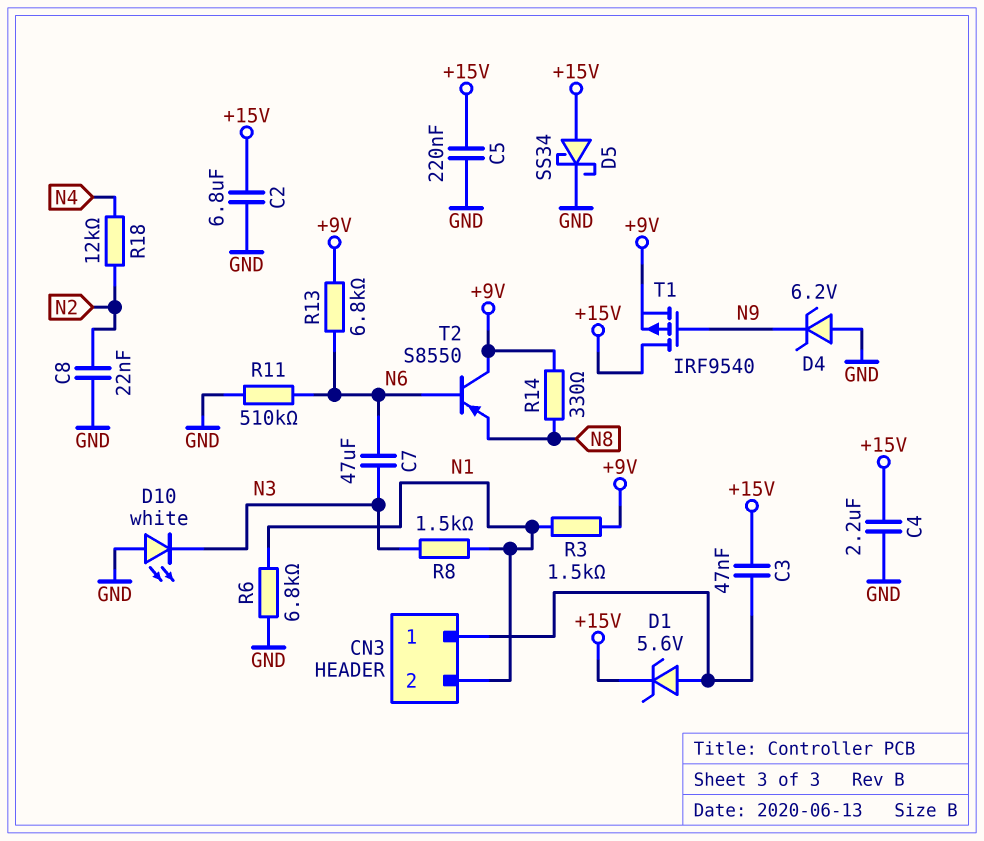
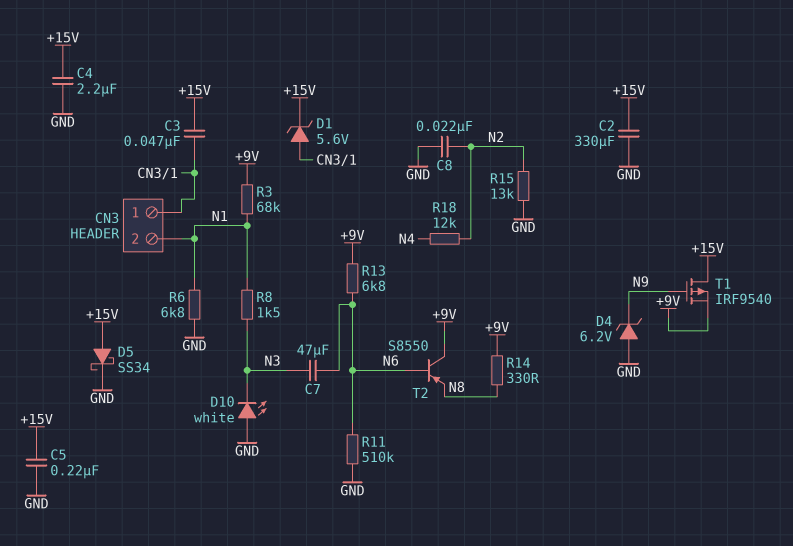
C2: 6.8uF (+15V, GND) -> 330uF (+15V, GND)
R3: 1.5k (+9V, N1) -> 68k (+9V, N1)
R15: none -> 13k (GND, N2)

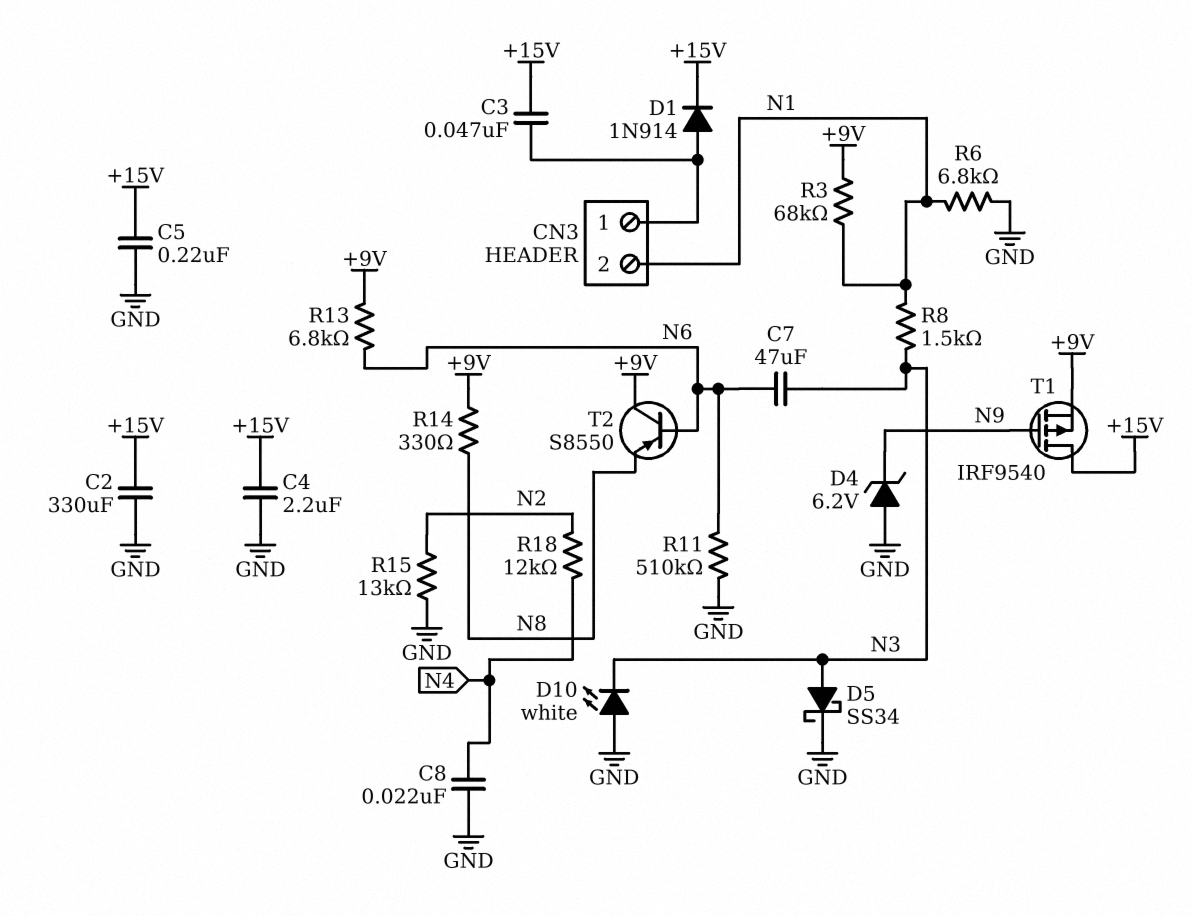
C8: 22nF (GND, N2) -> 22nF (GND, N4)
D1: zener 5.6V (A CN3/1, K +15V) -> diode 1N914 (A CN3/1, K +15V)
D5: schottky SS34 (A +15V, K GND) -> schottky SS34 (A N3, K GND)

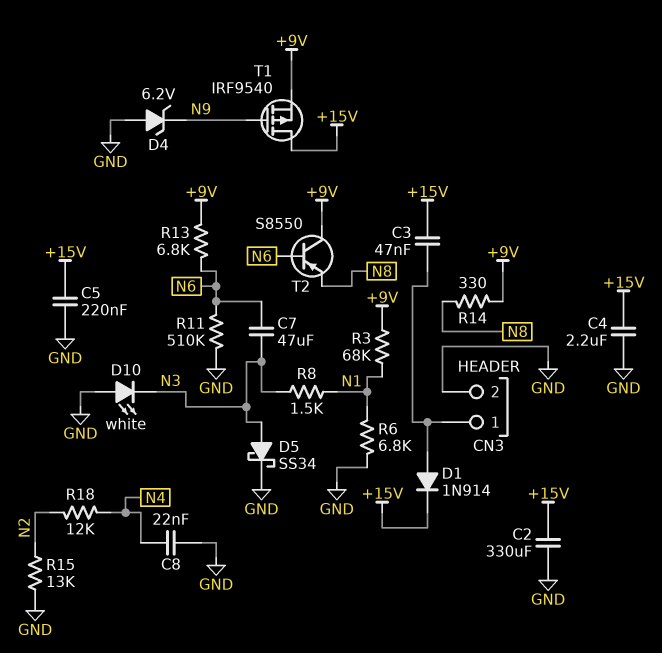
CN3 pin 2: N1 -> GND

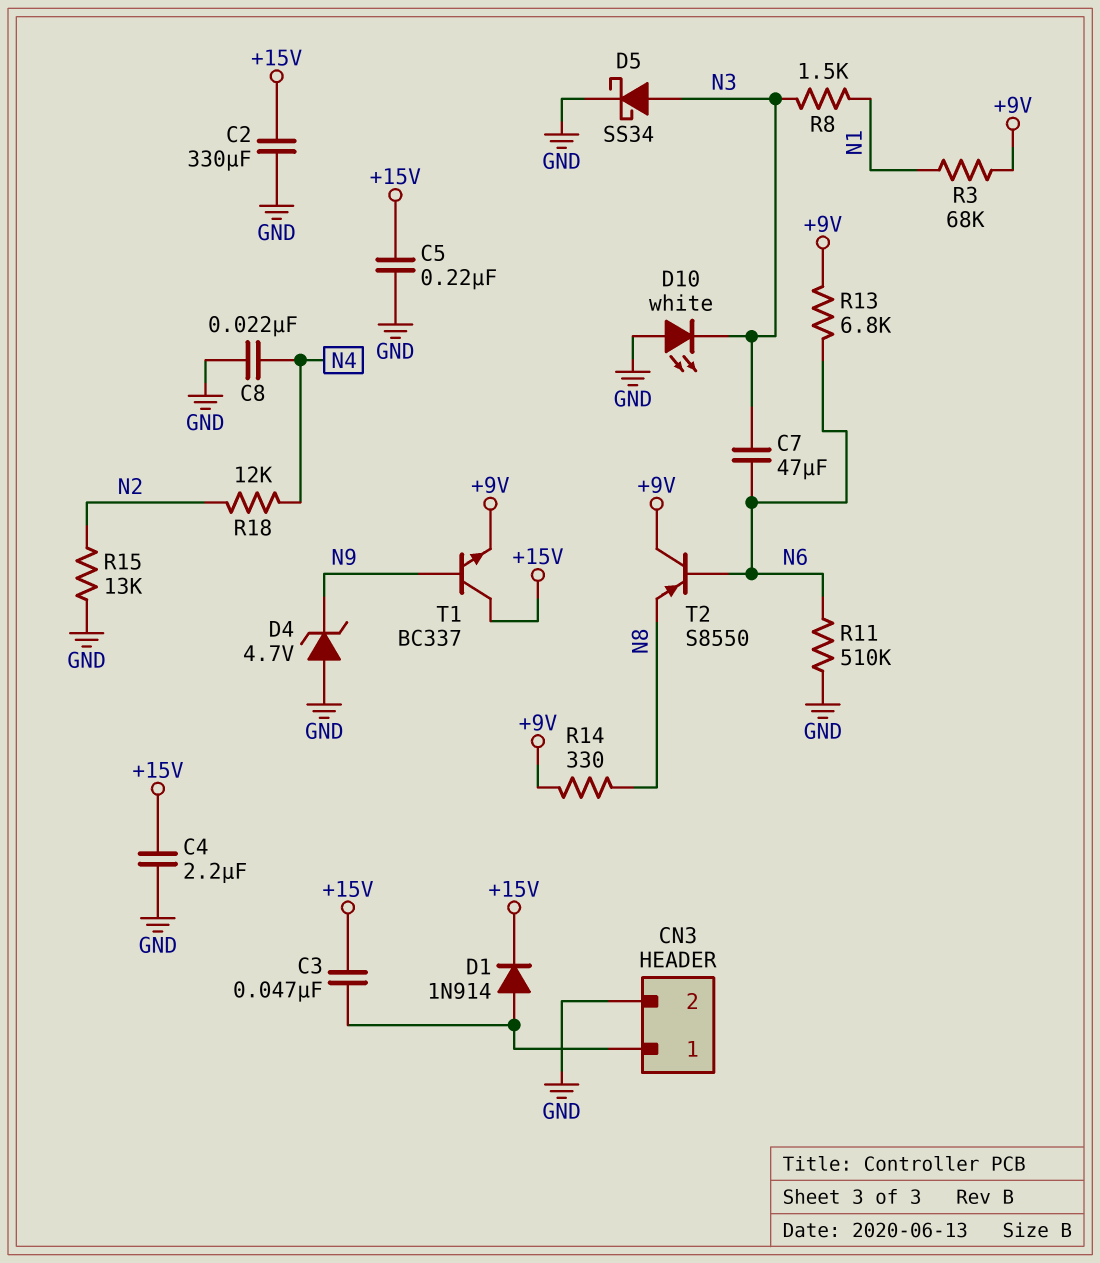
D4: zener 6.2V (A GND, K N9) -> zener 4.7V (A GND, K N9)
R6: 6.8k (GND, N1) -> none
T1: PMOS IRF9540 (G N9, D +15V, S +9V) -> NPN BC337 (B N9, C +15V, E +9V)

